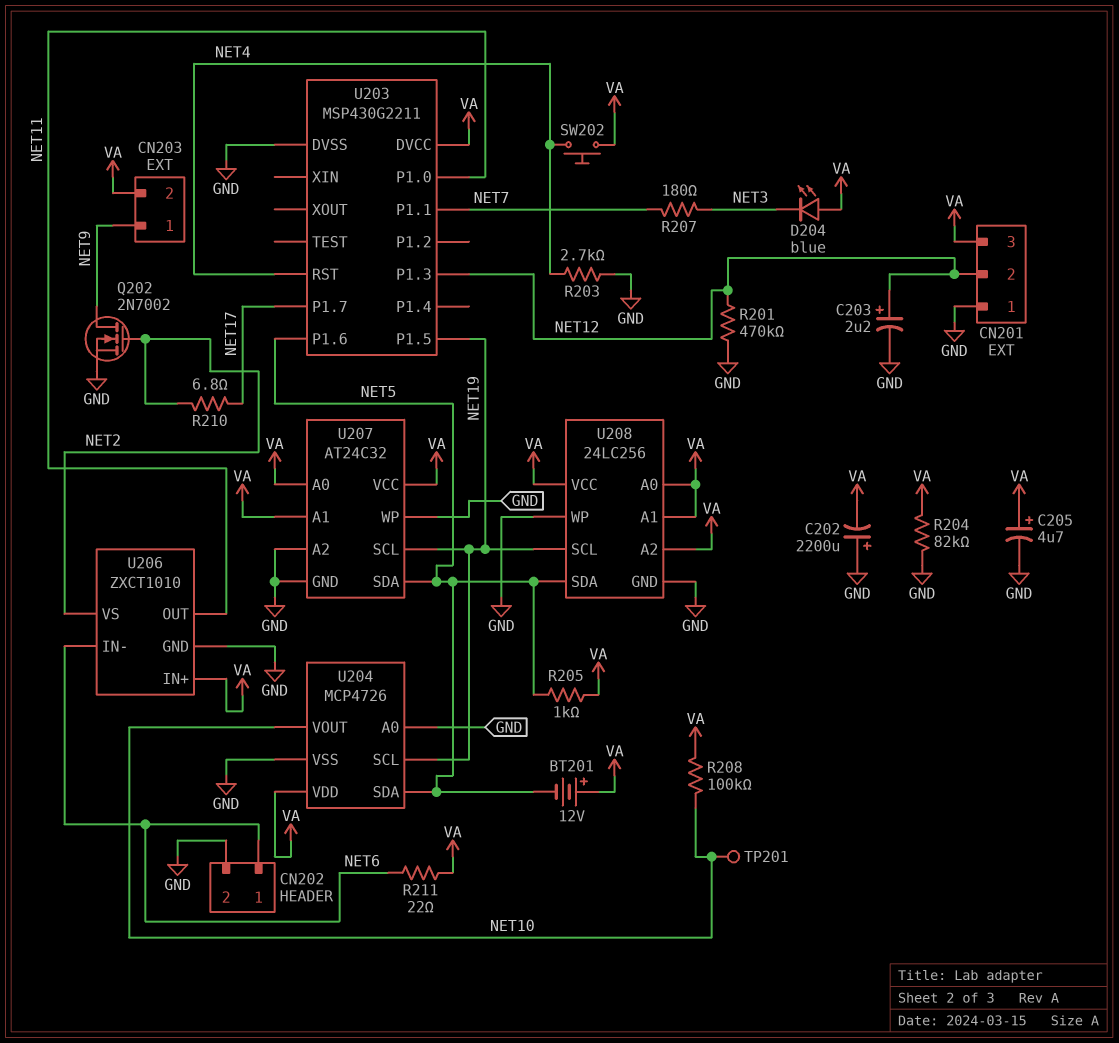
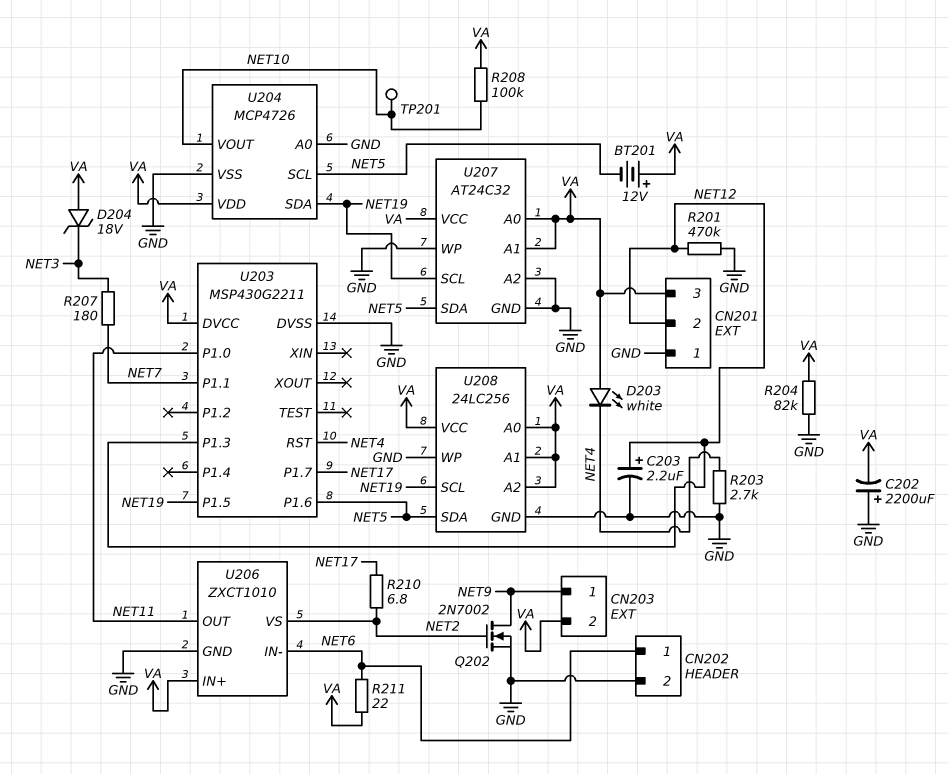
C205: 4.7uF (plus VA, minus GND) -> none
D203: none -> LED white (A VA, K NET4)
D204: LED blue (A VA, K NET3) -> zener 18V (A VA, K NET3)
R205: 1k (NET5, VA) -> none
SW202: button (NET4, VA) -> none
U204 pin SCL: NET19 -> NET5
U204 pin SDA: NET5 -> NET19

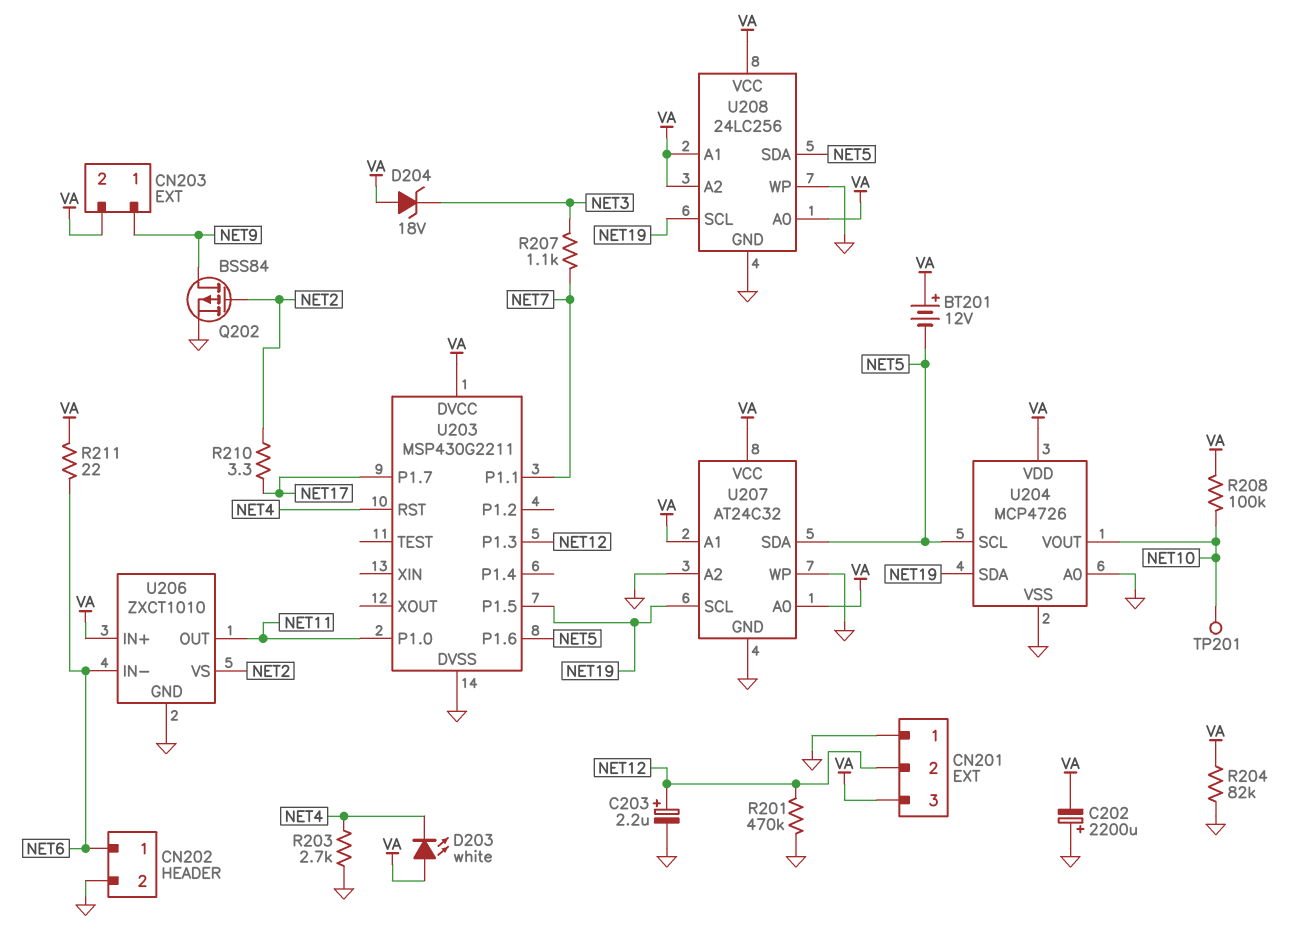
Q202: NMOS 2N7002 (G NET2, D NET9, S GND) -> PMOS BSS84 (G NET2, D NET9, S GND)
R207: 180 (NET3, NET7) -> 1.1k (NET3, NET7)
R210: 6.8 (NET2, NET17) -> 3.3 (NET2, NET17)

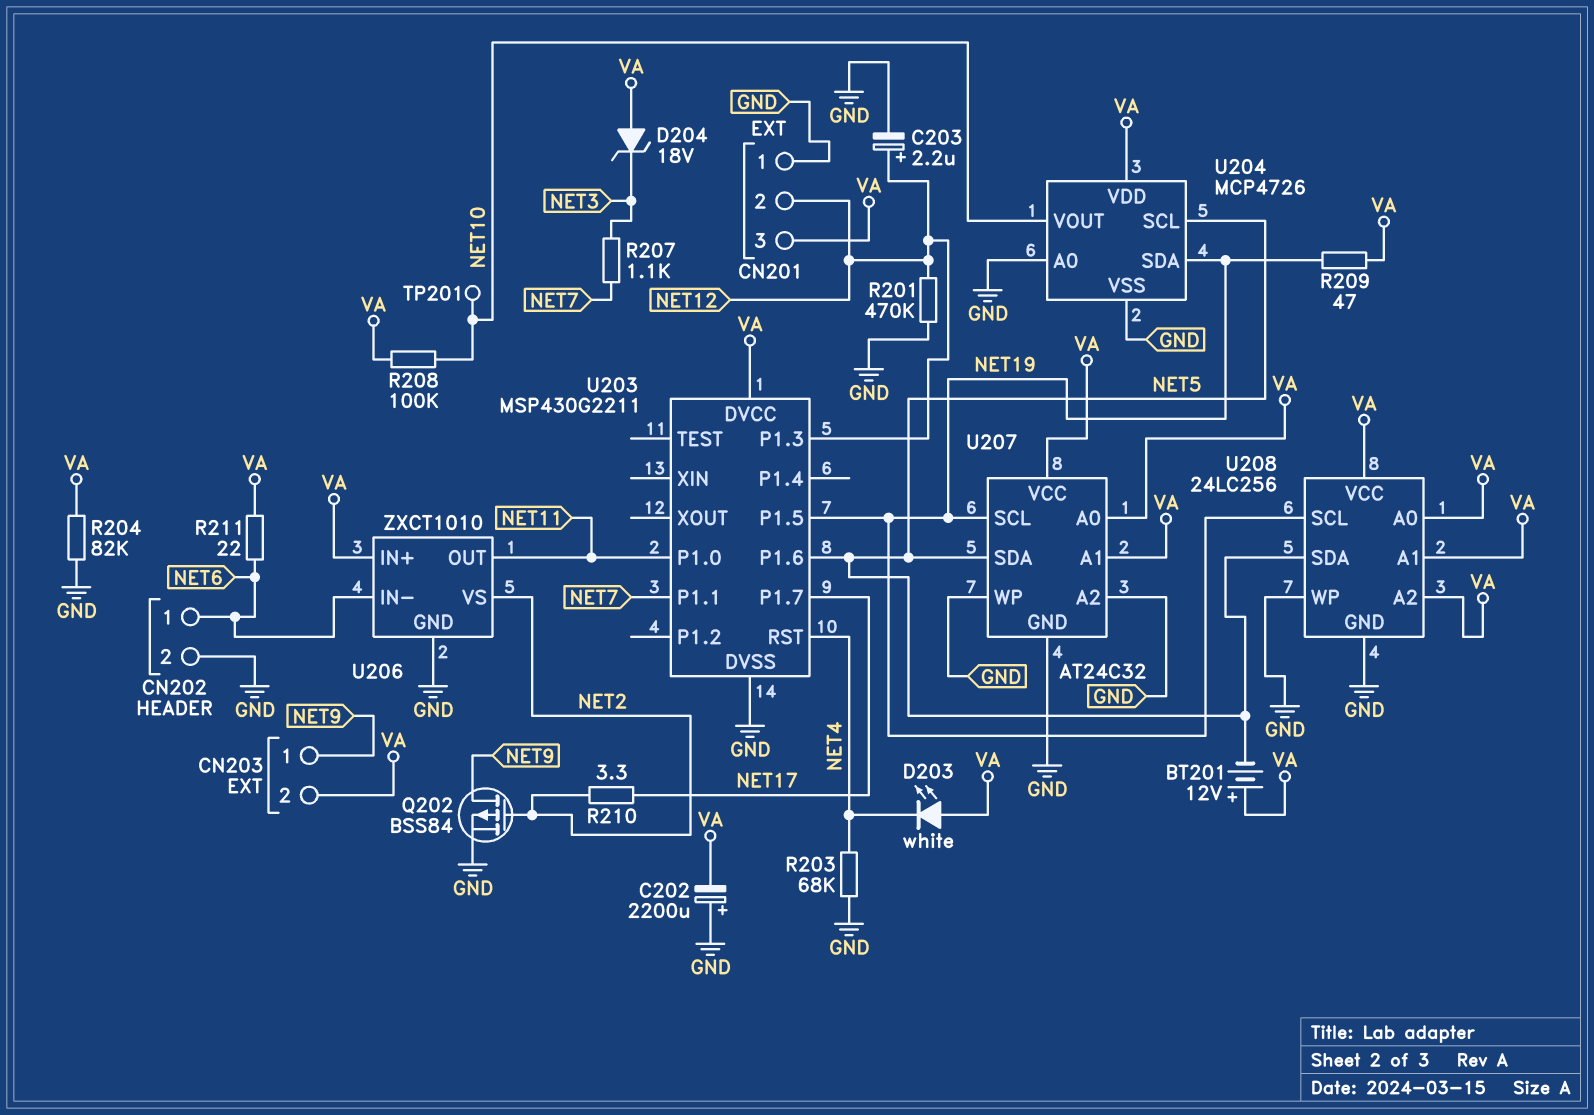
R203: 2.7k (GND, NET4) -> 68k (GND, NET4)
R209: none -> 47 (NET19, VA)

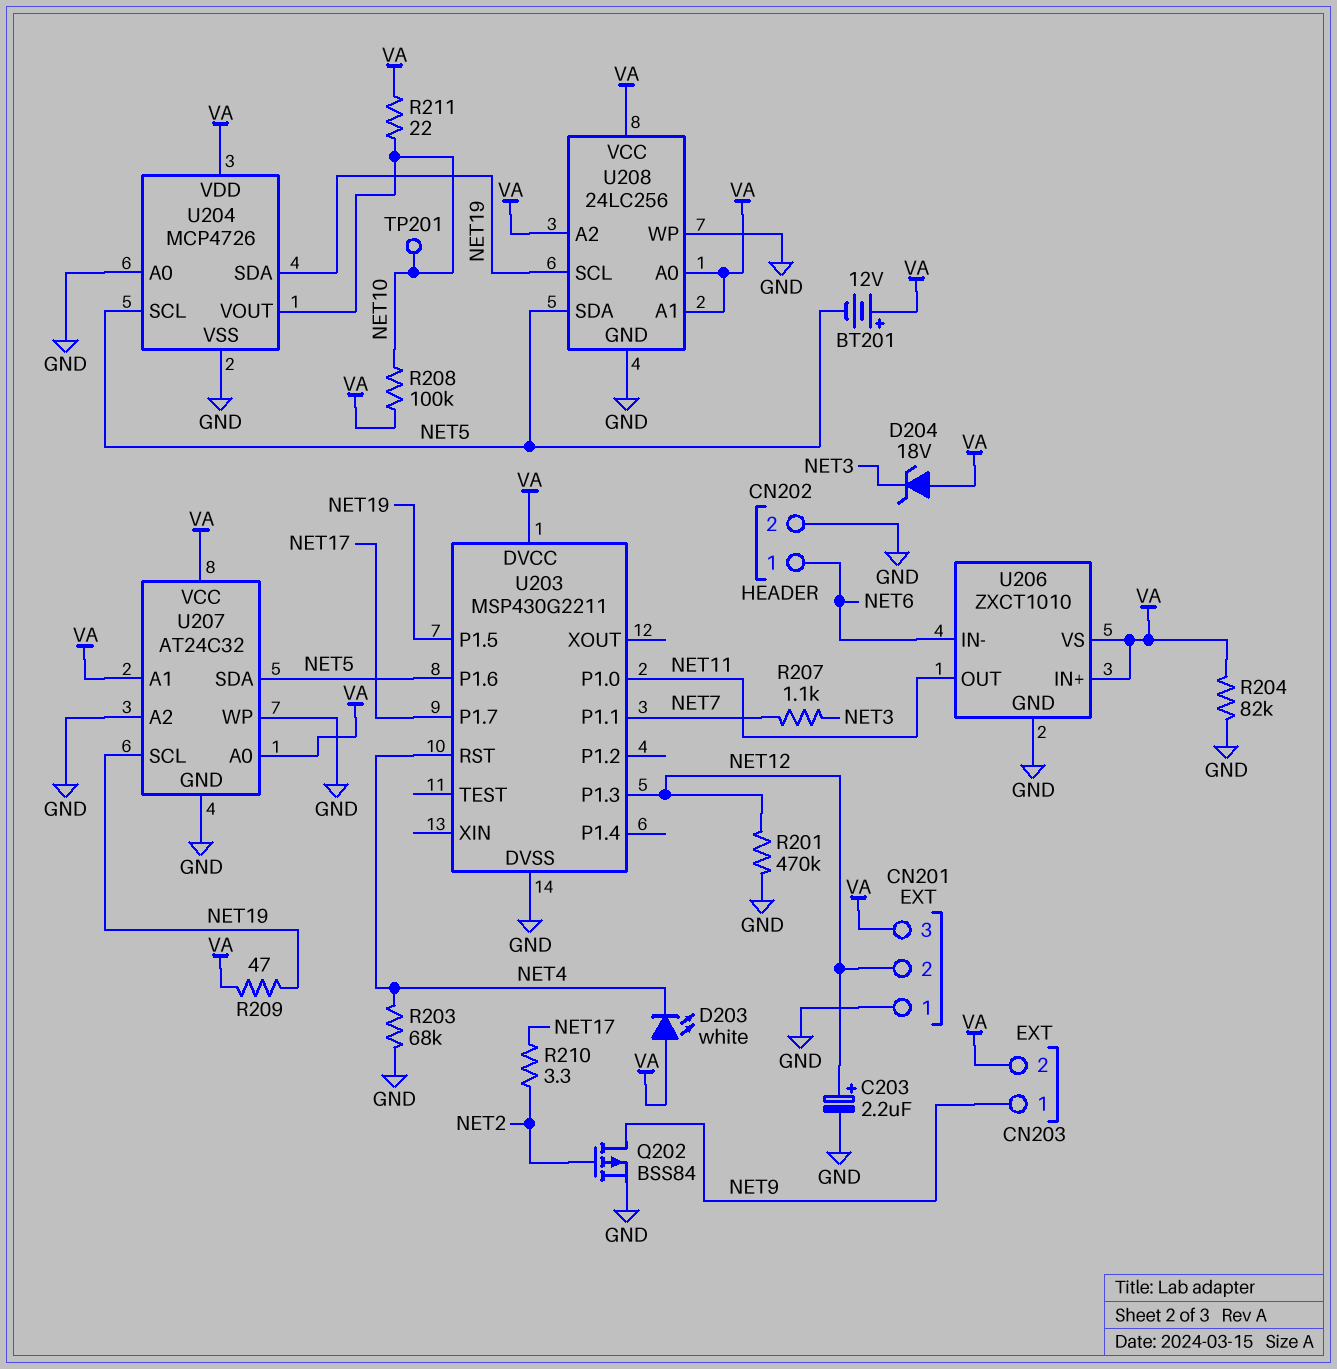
C202: 2200uF (plus GND, minus VA) -> none
R211: 22 (NET6, VA) -> 22 (NET10, VA)
U206 pin VS: NET2 -> VA

